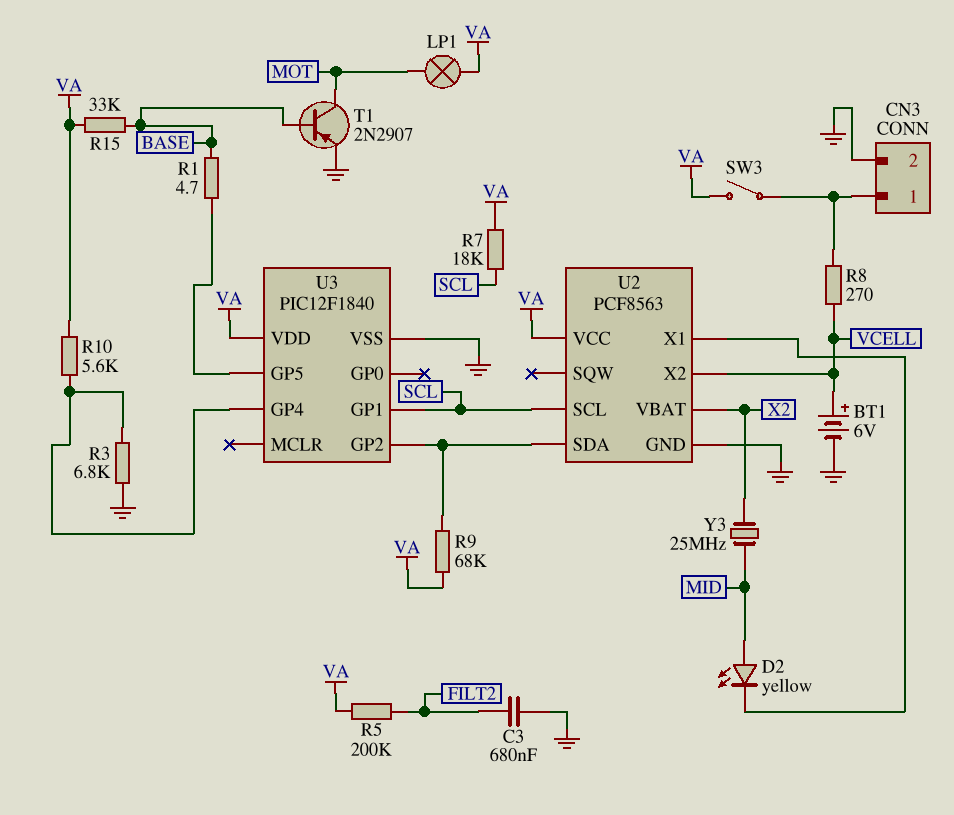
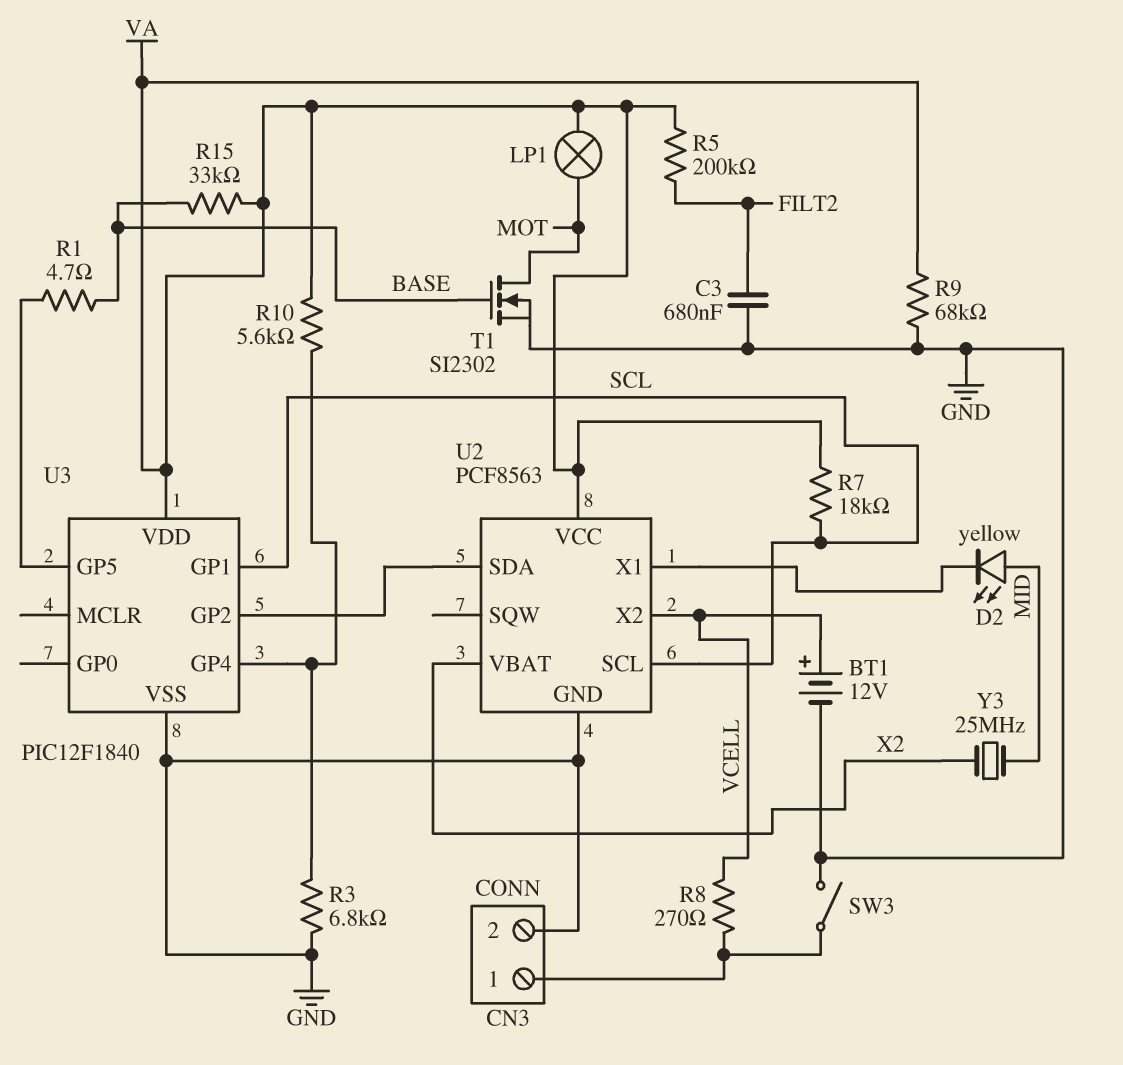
BT1: 6V (plus VCELL, minus GND) -> 12V (plus VCELL, minus GND)
R9: 68k (U2/SDA, VA) -> 68k (GND, VA)
SW3: switch (CN3/1, VA) -> switch (CN3/1, GND)
T1: PNP 2N2907 (B BASE, C MOT, E GND) -> NMOS SI2302 (G BASE, D MOT, S GND)

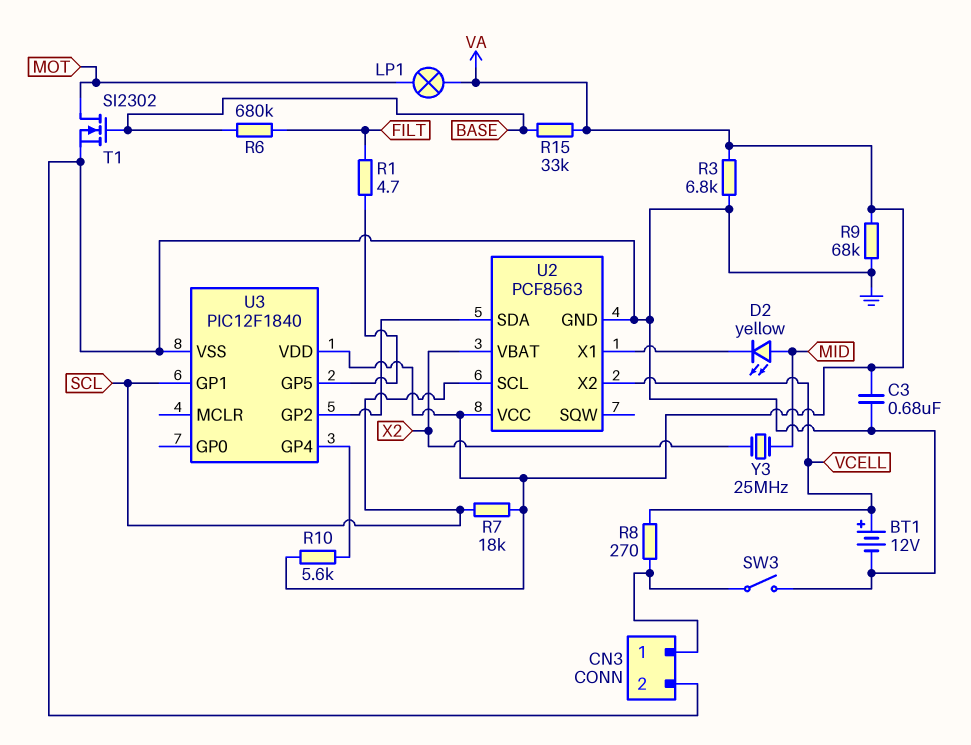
C3: 680nF (FILT2, GND) -> 680nF (GND, VA)
R1: 4.7 (BASE, U3/GP5) -> 4.7 (FILT, U3/GP5)
R3: 6.8k (GND, U3/GP4) -> 6.8k (GND, VA)
R5: 200k (FILT2, VA) -> none
R6: none -> 680k (BASE, FILT)

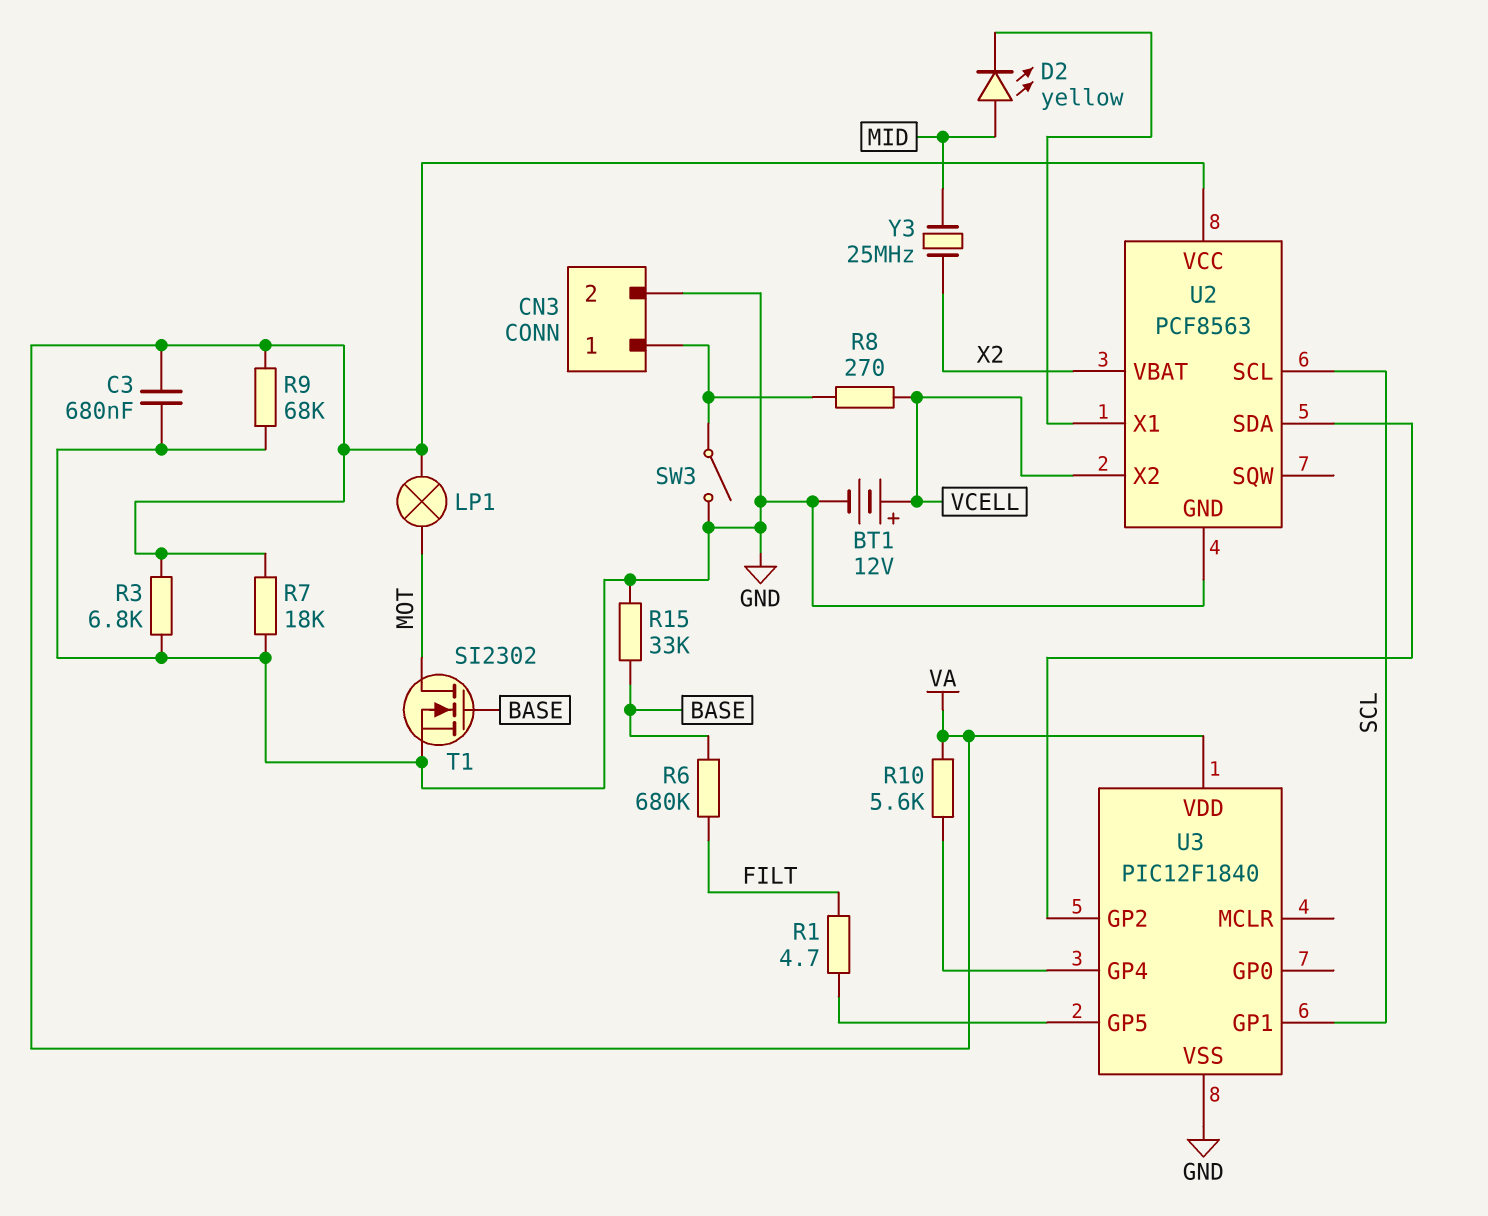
R7: 18k (SCL, VA) -> 18k (GND, VA)
R15: 33k (BASE, VA) -> 33k (BASE, GND)

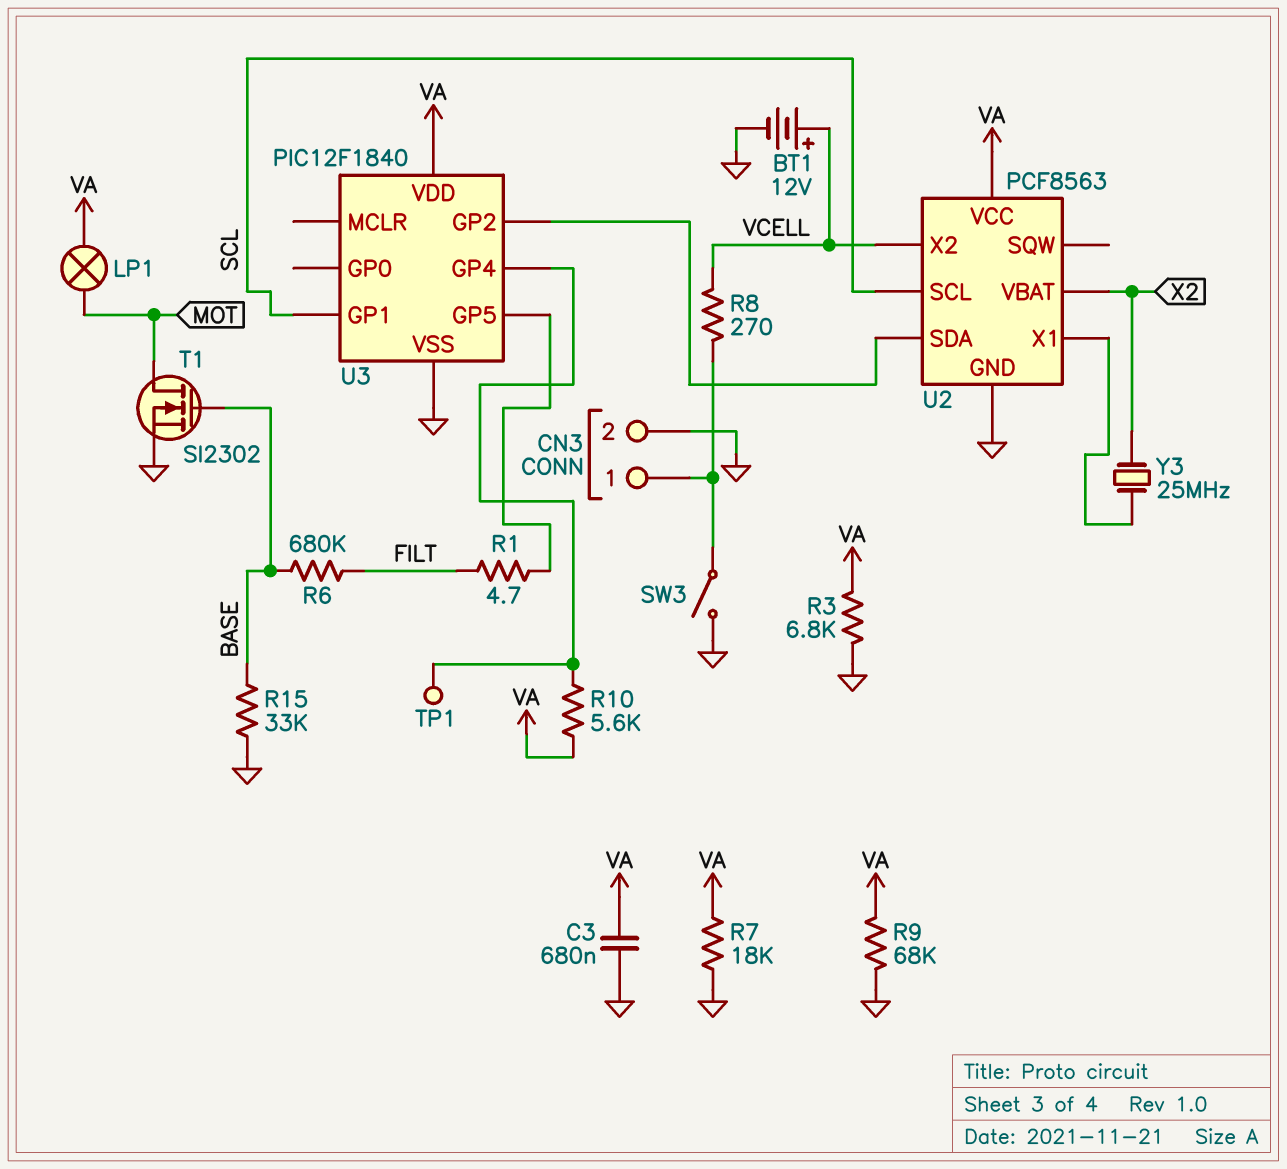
D2: LED yellow (A MID, K U2/X1) -> none
TP1: none -> test point (U3/GP4)
Y3: 25MHz (MID, X2) -> 25MHz (U2/X1, X2)

